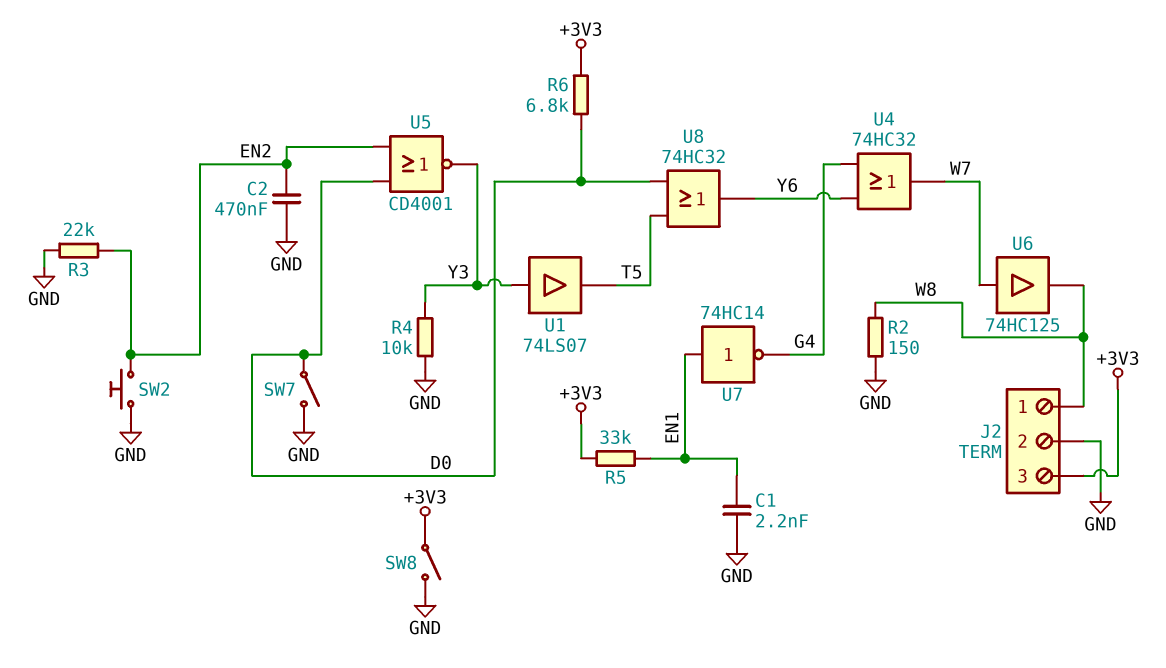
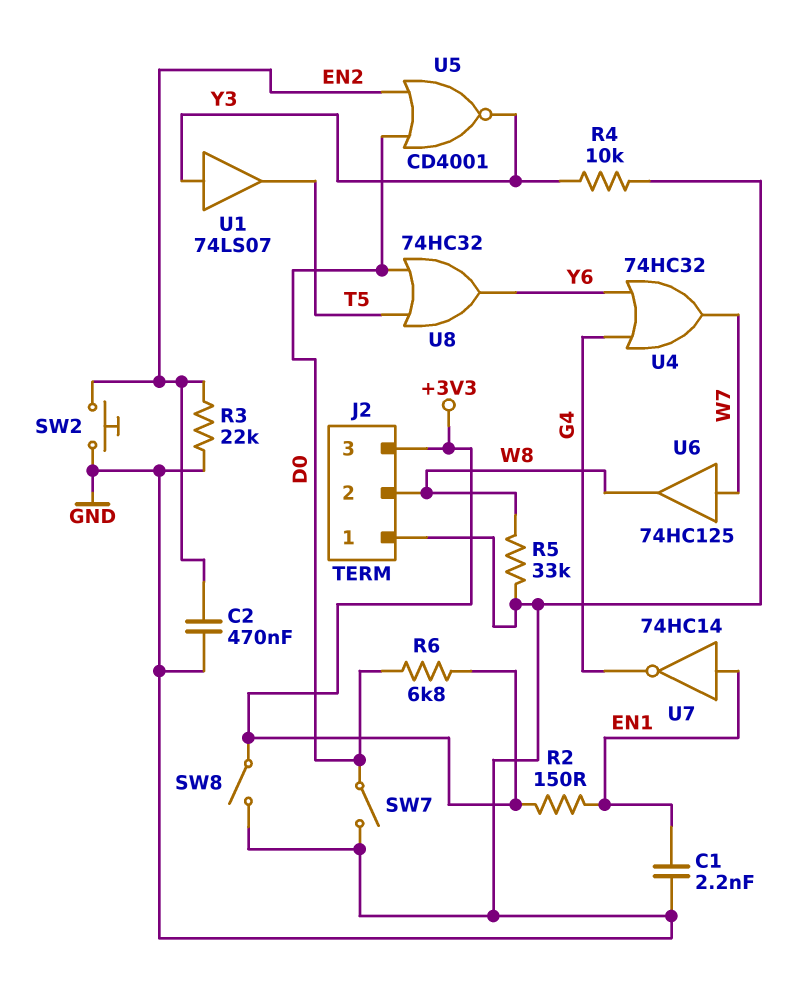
J2 pin 1: W8 -> GND
J2 pin 2: GND -> W8
R2: 150 (GND, W8) -> 150 (+3V3, EN1)
R5: 33k (+3V3, EN1) -> 33k (GND, W8)

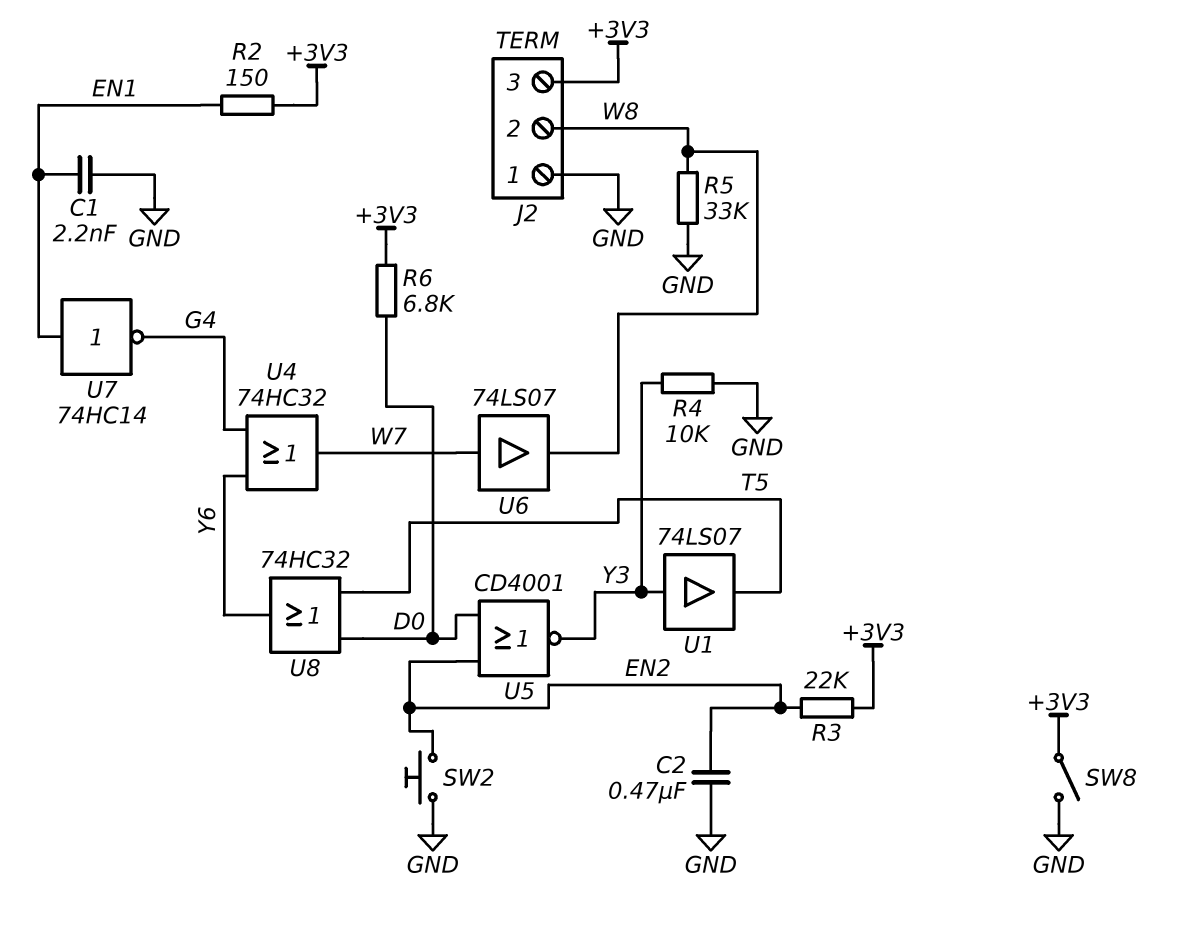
R3: 22k (EN2, GND) -> 22k (+3V3, EN2)
SW7: switch (D0, GND) -> none
U6: buffer 74HC125 (in W7, out W8) -> buffer 74LS07 (in W7, out W8)

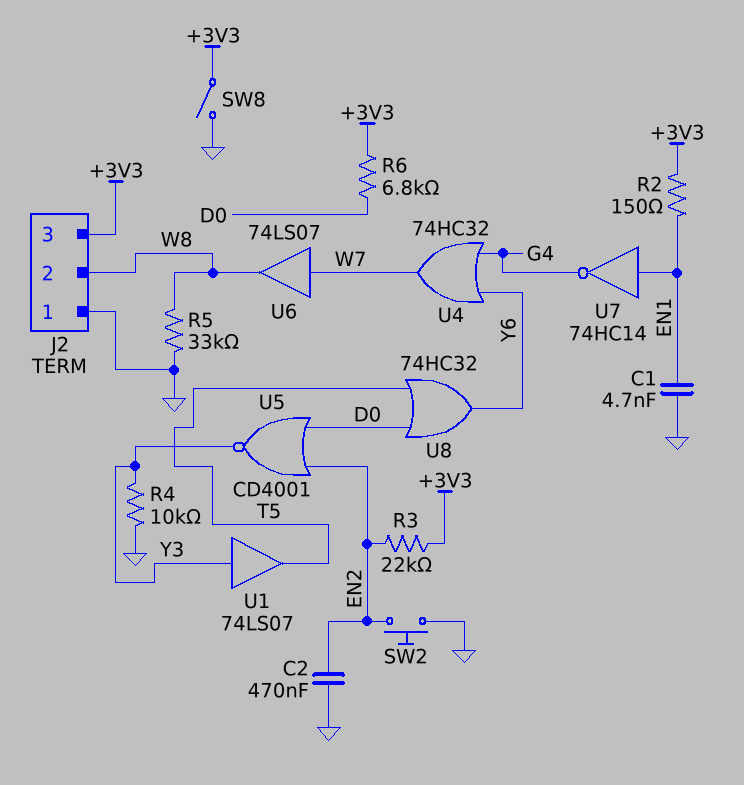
C1: 2.2nF (EN1, GND) -> 4.7nF (EN1, GND)

